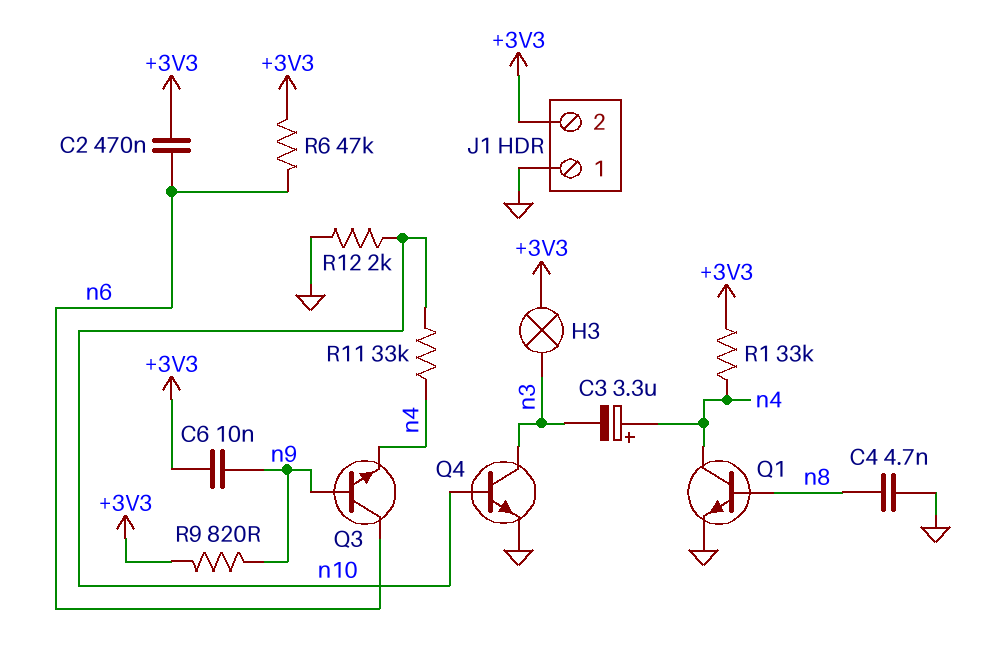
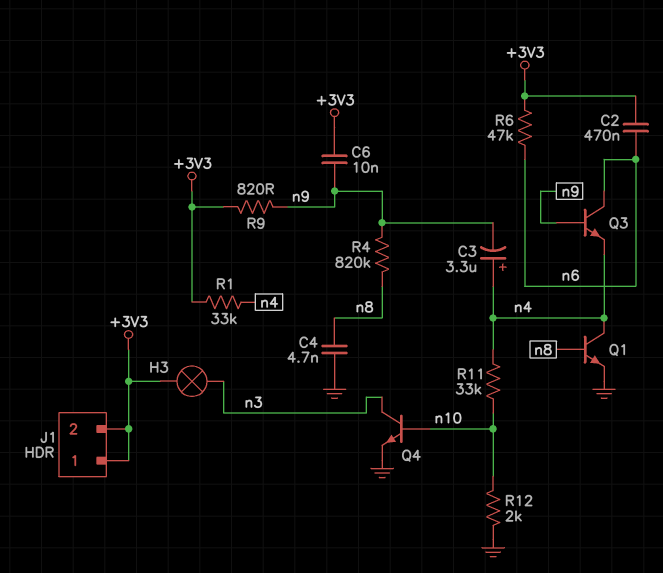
C3: 3.3uF (plus n4, minus n3) -> 3.3uF (plus n4, minus n9)
J1 pin 1: GND -> +3V3
R4: none -> 820k (n8, n9)

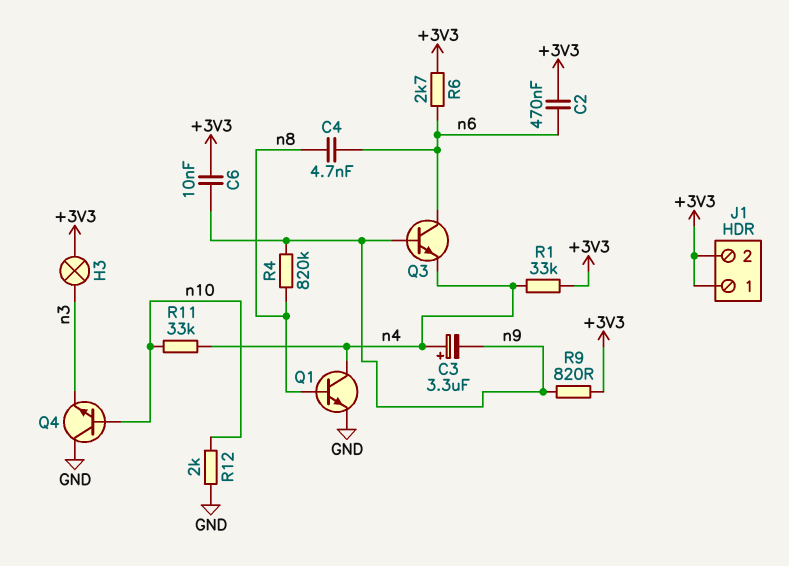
C4: 4.7nF (GND, n8) -> 4.7nF (n6, n8)
Q4: NPN (B n10, C n3, E GND) -> NPN (B n10, C GND, E n3)
R6: 47k (+3V3, n6) -> 2.7k (+3V3, n6)

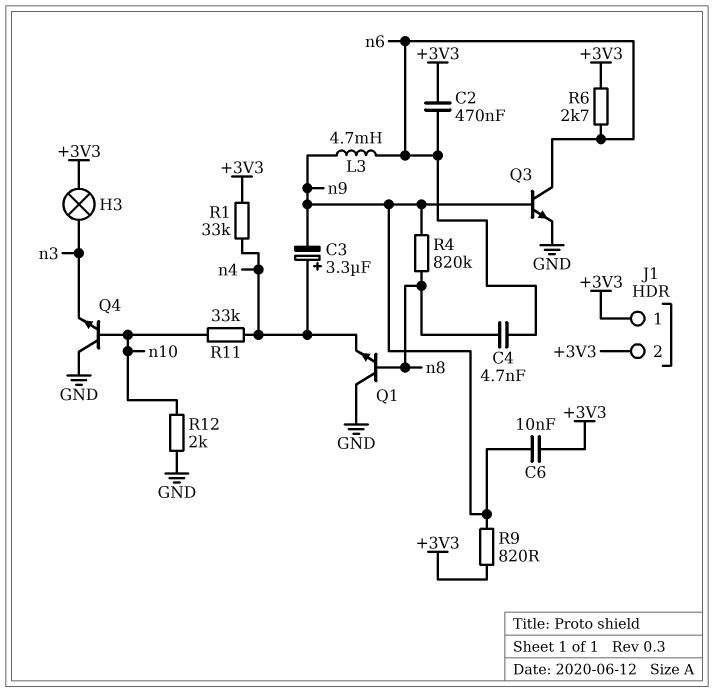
L3: none -> 4.7mH (n6, n9)
Q1: NPN (B n8, C n4, E GND) -> NPN (B n8, C GND, E n4)
Q3: NPN (B n9, C n6, E n4) -> NPN (B n9, C n6, E GND)

